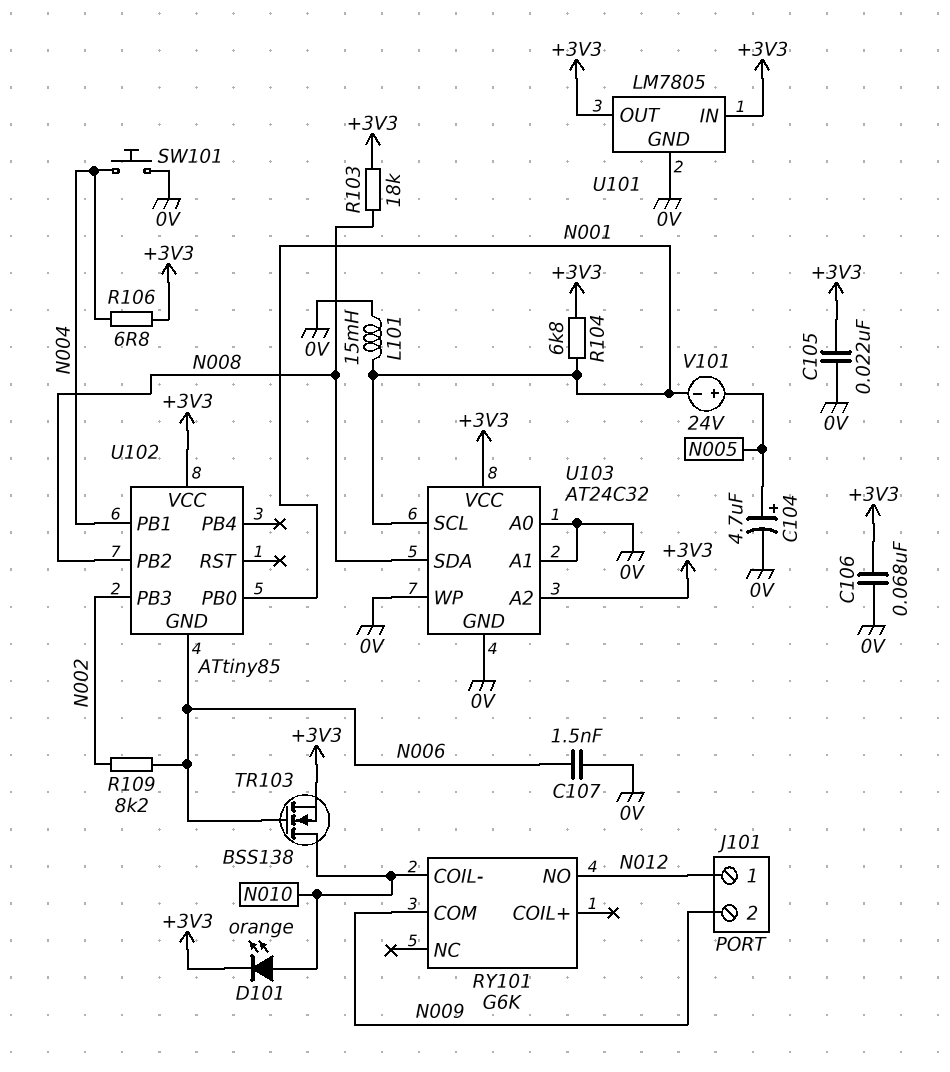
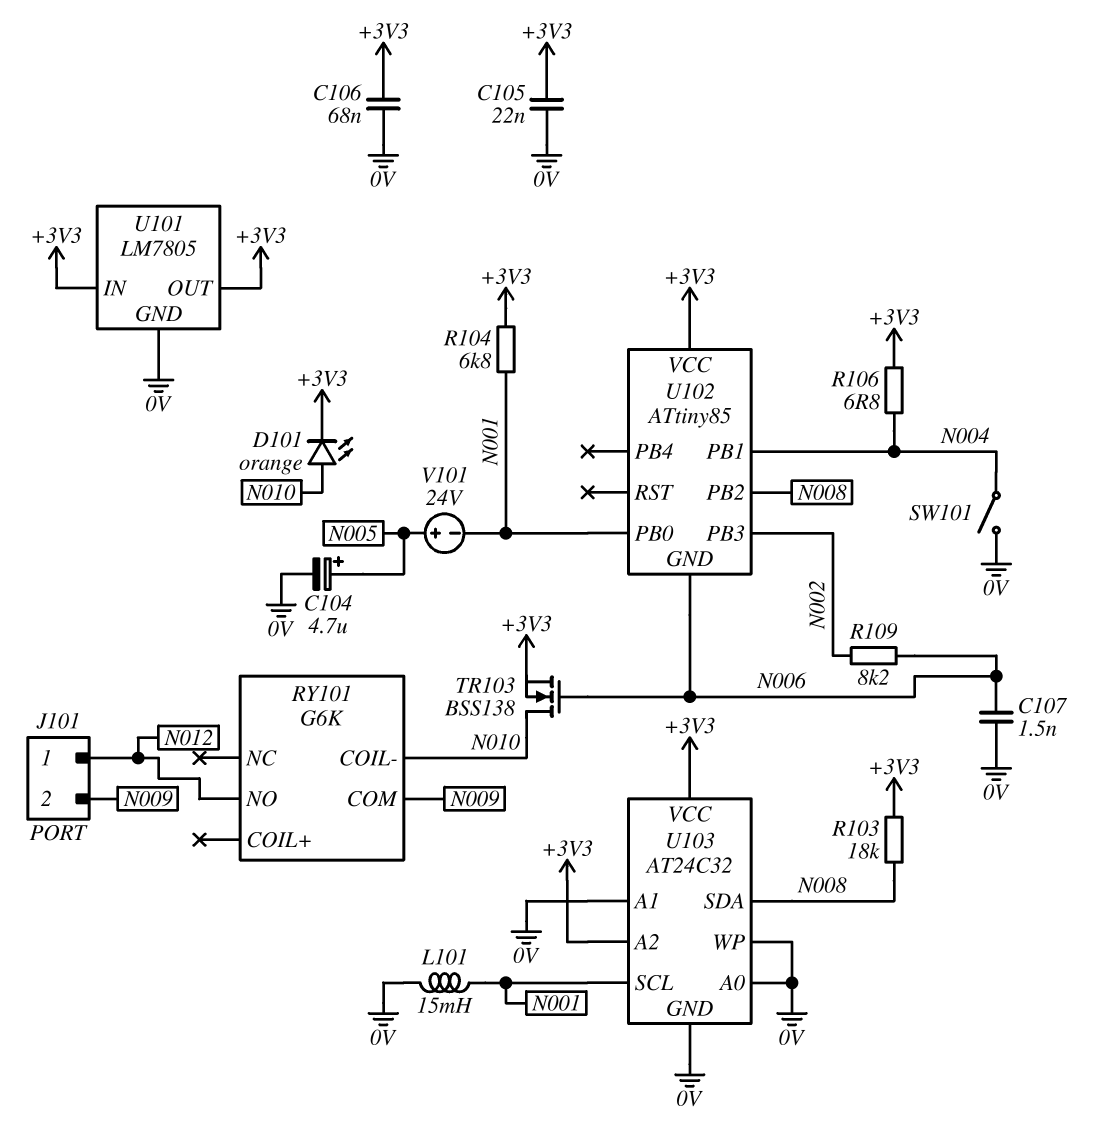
SW101: button (0V, N004) -> switch (0V, N004)

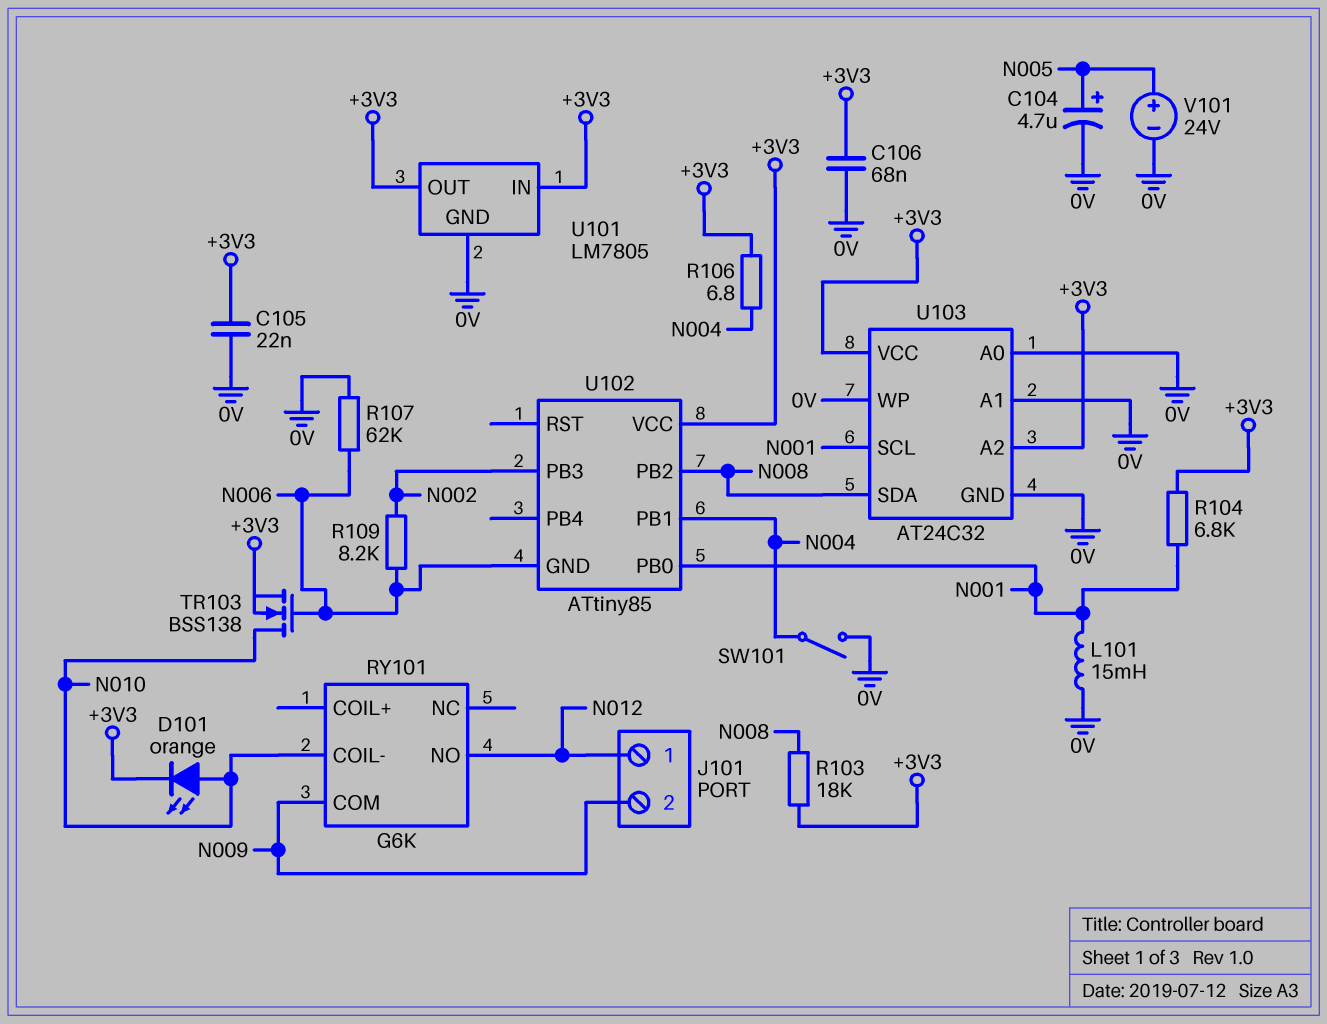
C107: 1.5nF (0V, N006) -> none
R107: none -> 62k (0V, N006)
V101: 24V (plus N005, minus N001) -> 24V (plus N005, minus 0V)

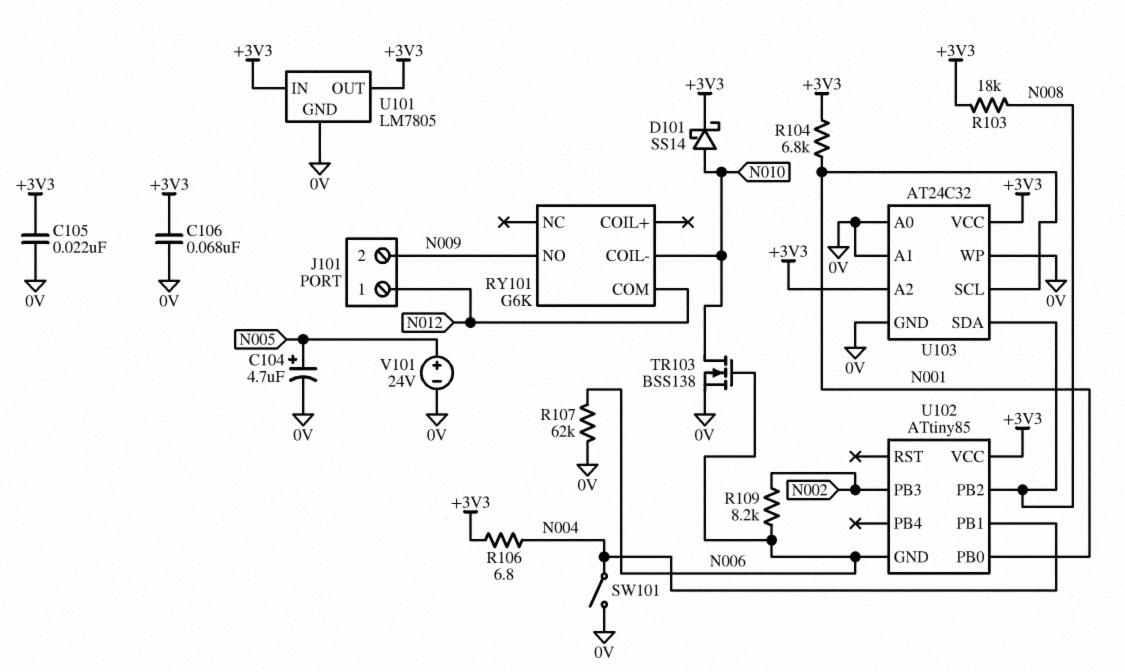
D101: LED orange (A N010, K +3V3) -> schottky SS14 (A N010, K +3V3)
L101: 15mH (0V, N001) -> none
RY101 pin COM: N009 -> N012
RY101 pin NO: N012 -> N009
TR103: NMOS BSS138 (G N006, D N010, S +3V3) -> NMOS BSS138 (G N006, D N010, S 0V)

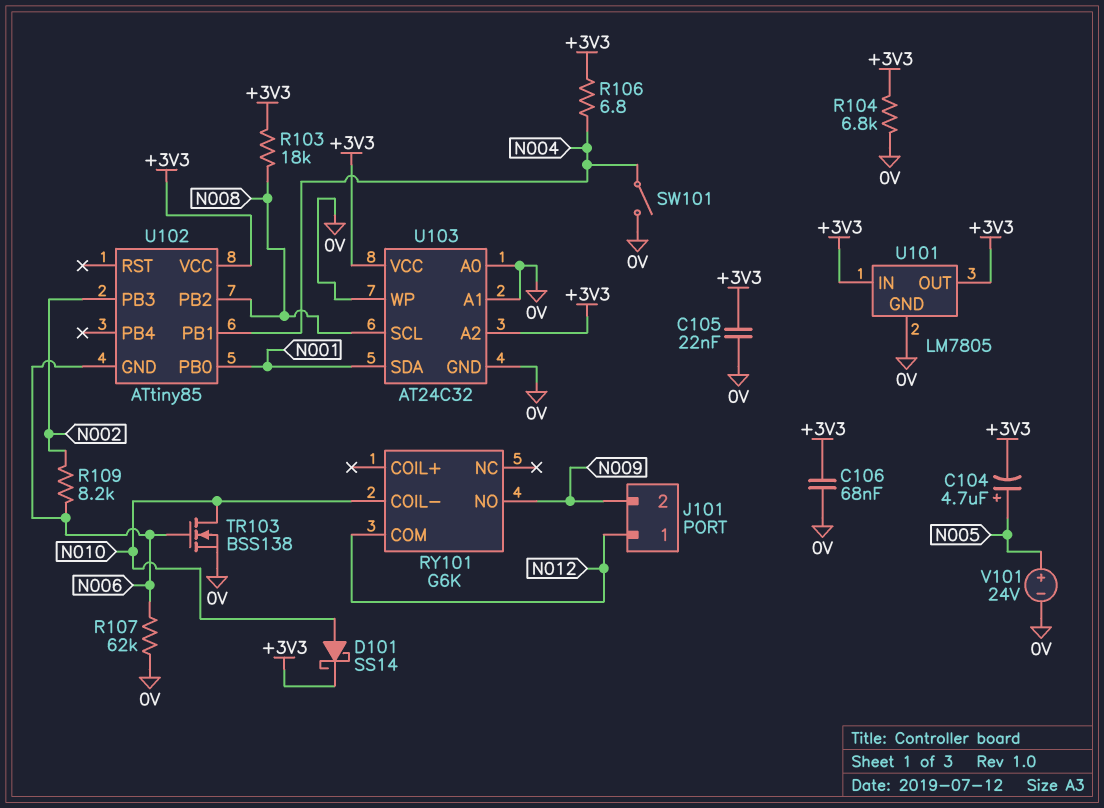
C104: 4.7uF (plus N005, minus 0V) -> 4.7uF (plus N005, minus +3V3)
R104: 6.8k (+3V3, N001) -> 6.8k (+3V3, 0V)
U103 pin SCL: N001 -> N008
U103 pin SDA: N008 -> N001

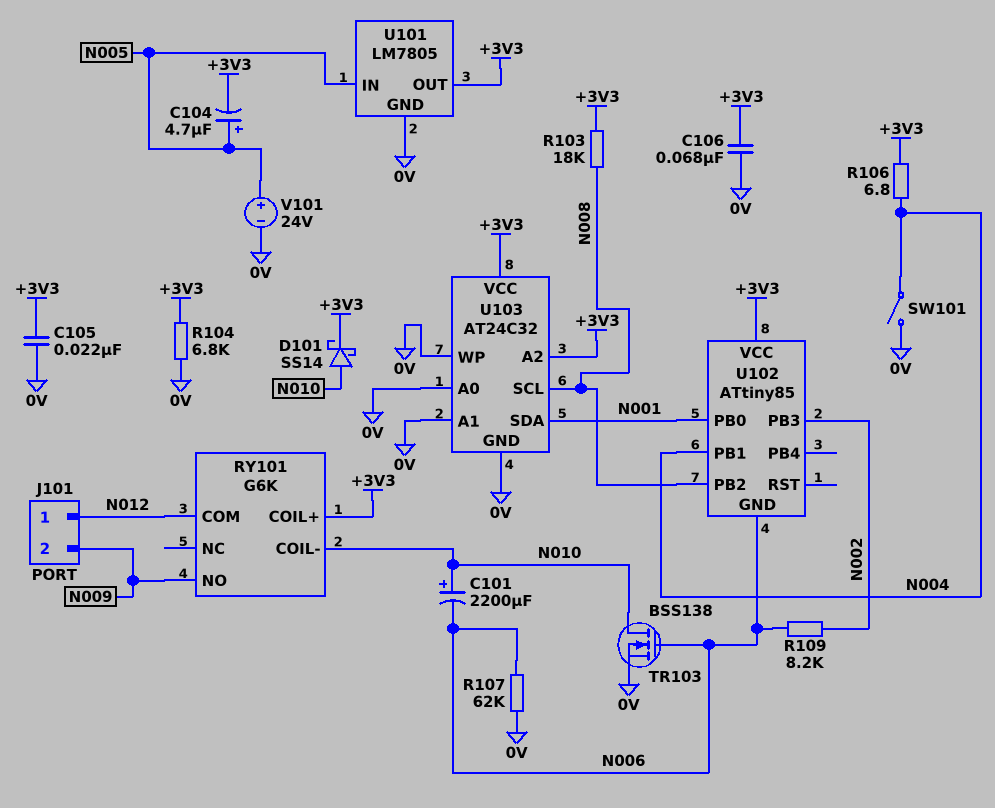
C101: none -> 2200uF (plus N010, minus N006)
RY101 pin COIL+: none -> +3V3
U101 pin IN: +3V3 -> N005

